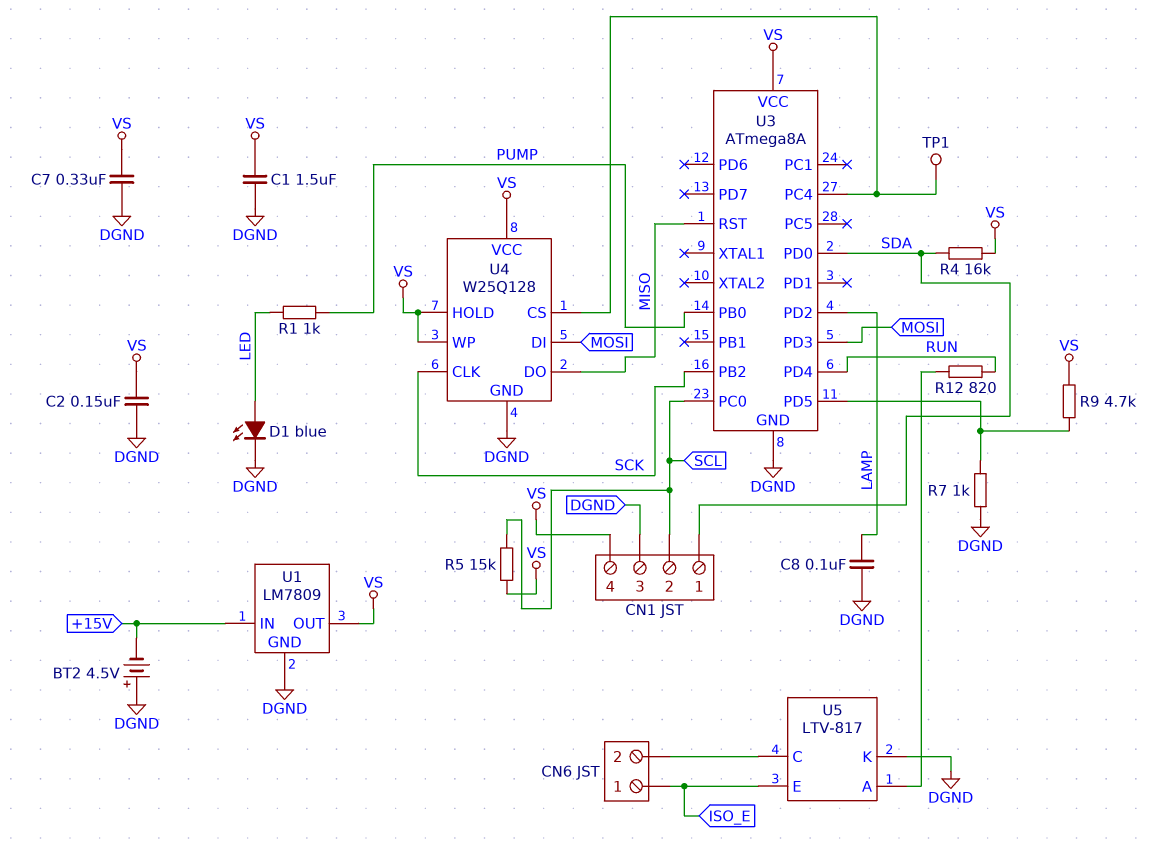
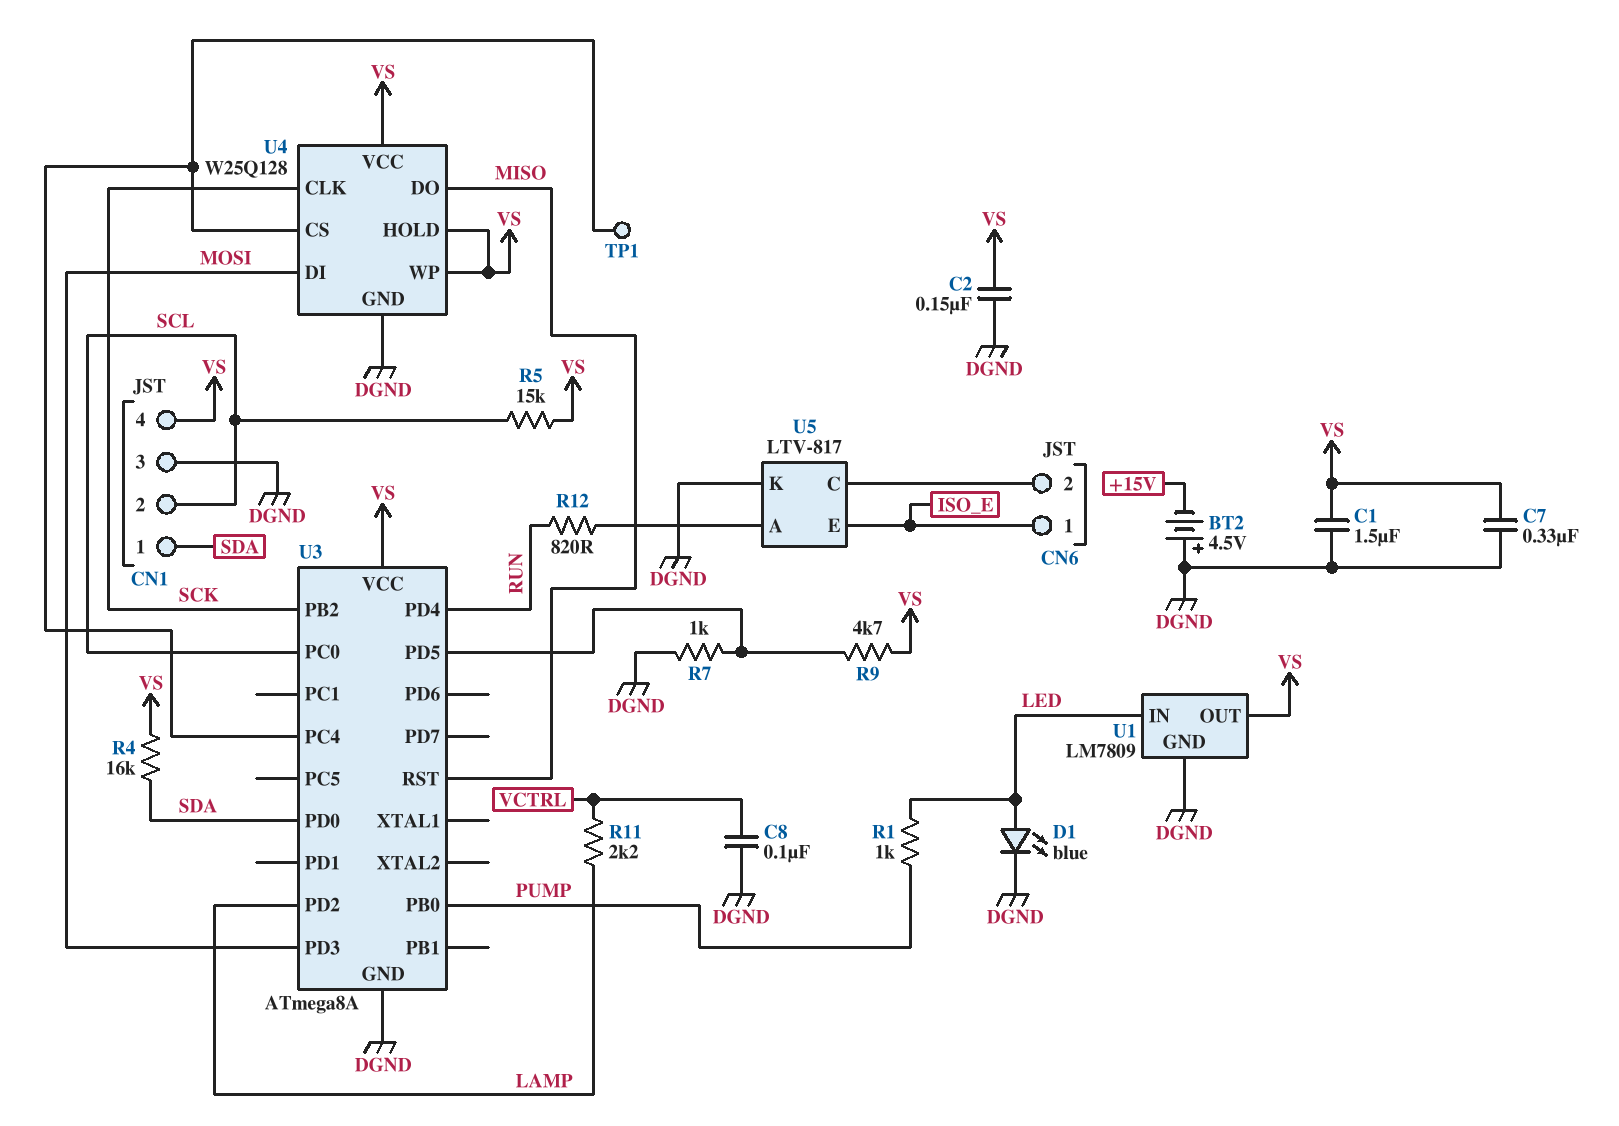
C8: 100nF (DGND, LAMP) -> 100nF (DGND, VCTRL)
R11: none -> 2.2k (LAMP, VCTRL)
U1 pin IN: +15V -> LED

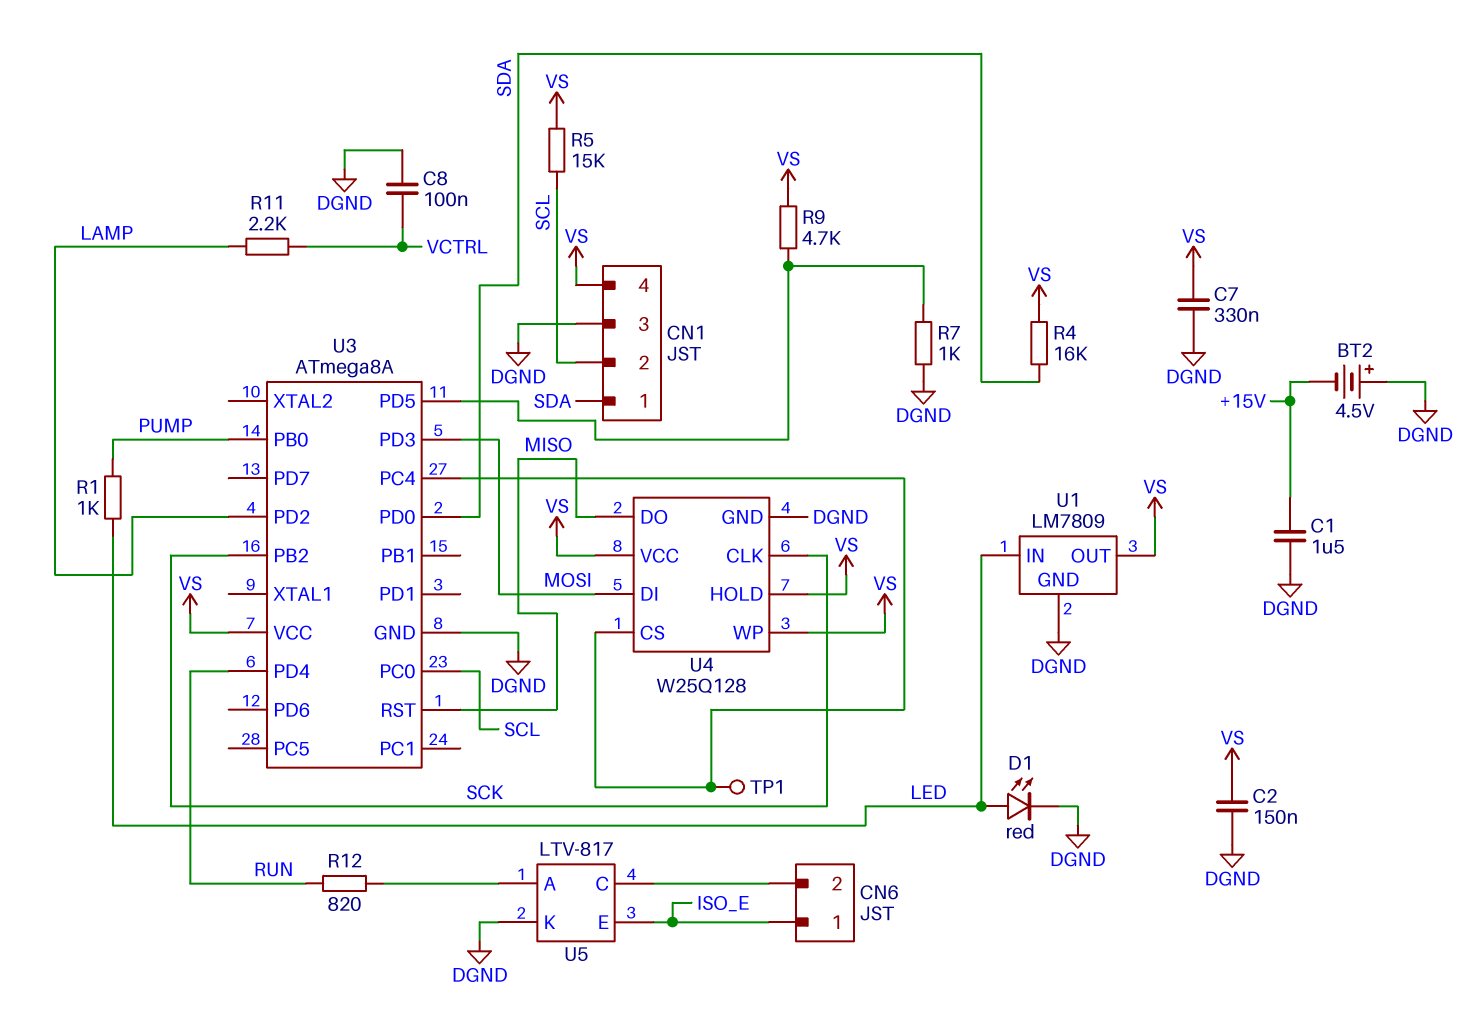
C1: 1.5uF (DGND, VS) -> 1.5uF (+15V, DGND)
D1: LED blue (A LED, K DGND) -> LED red (A LED, K DGND)

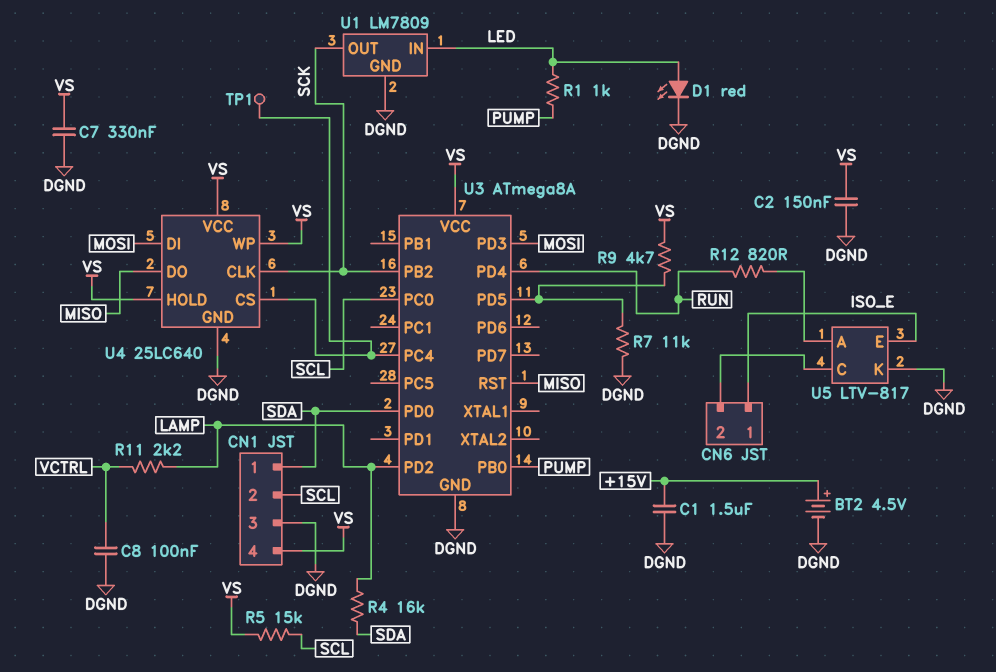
BT2: 4.5V (plus DGND, minus +15V) -> 4.5V (plus +15V, minus DGND)
R4: 16k (SDA, VS) -> 16k (LAMP, SDA)
R7: 1k (DGND, U3/PD5) -> 11k (DGND, U3/PD5)
U1 pin OUT: VS -> SCK
U4: W25Q128 -> 25LC640

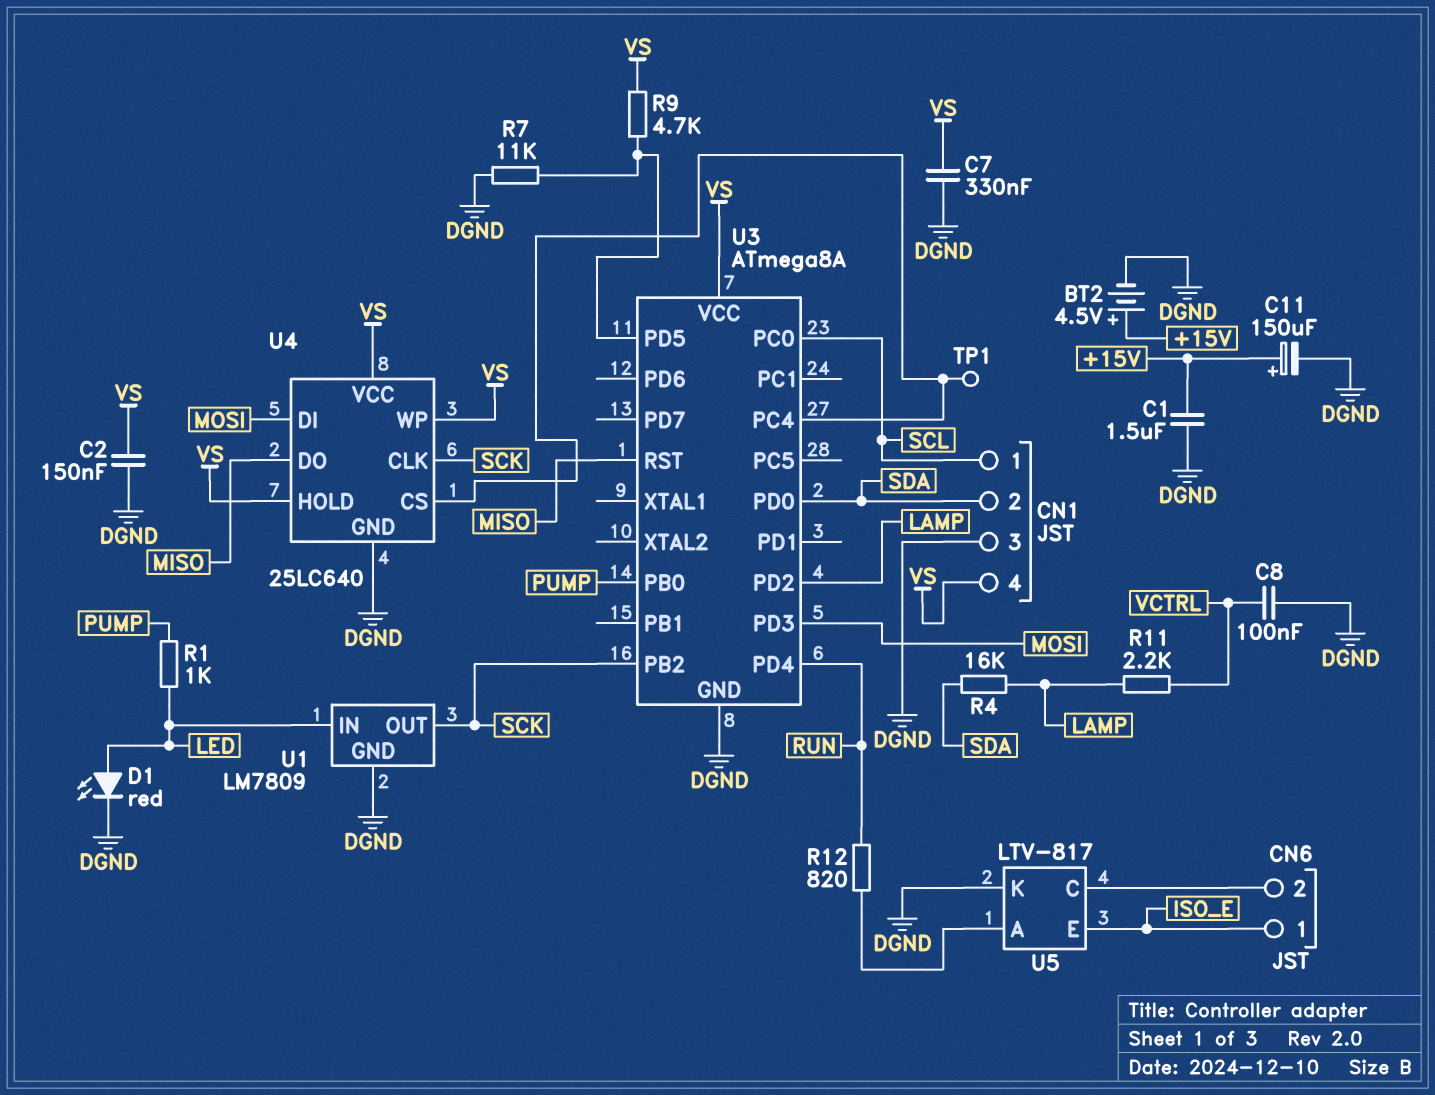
C11: none -> 150uF (plus +15V, minus DGND)
CN1 pin 1: SDA -> SCL
CN1 pin 2: SCL -> SDA
R5: 15k (SCL, VS) -> none

